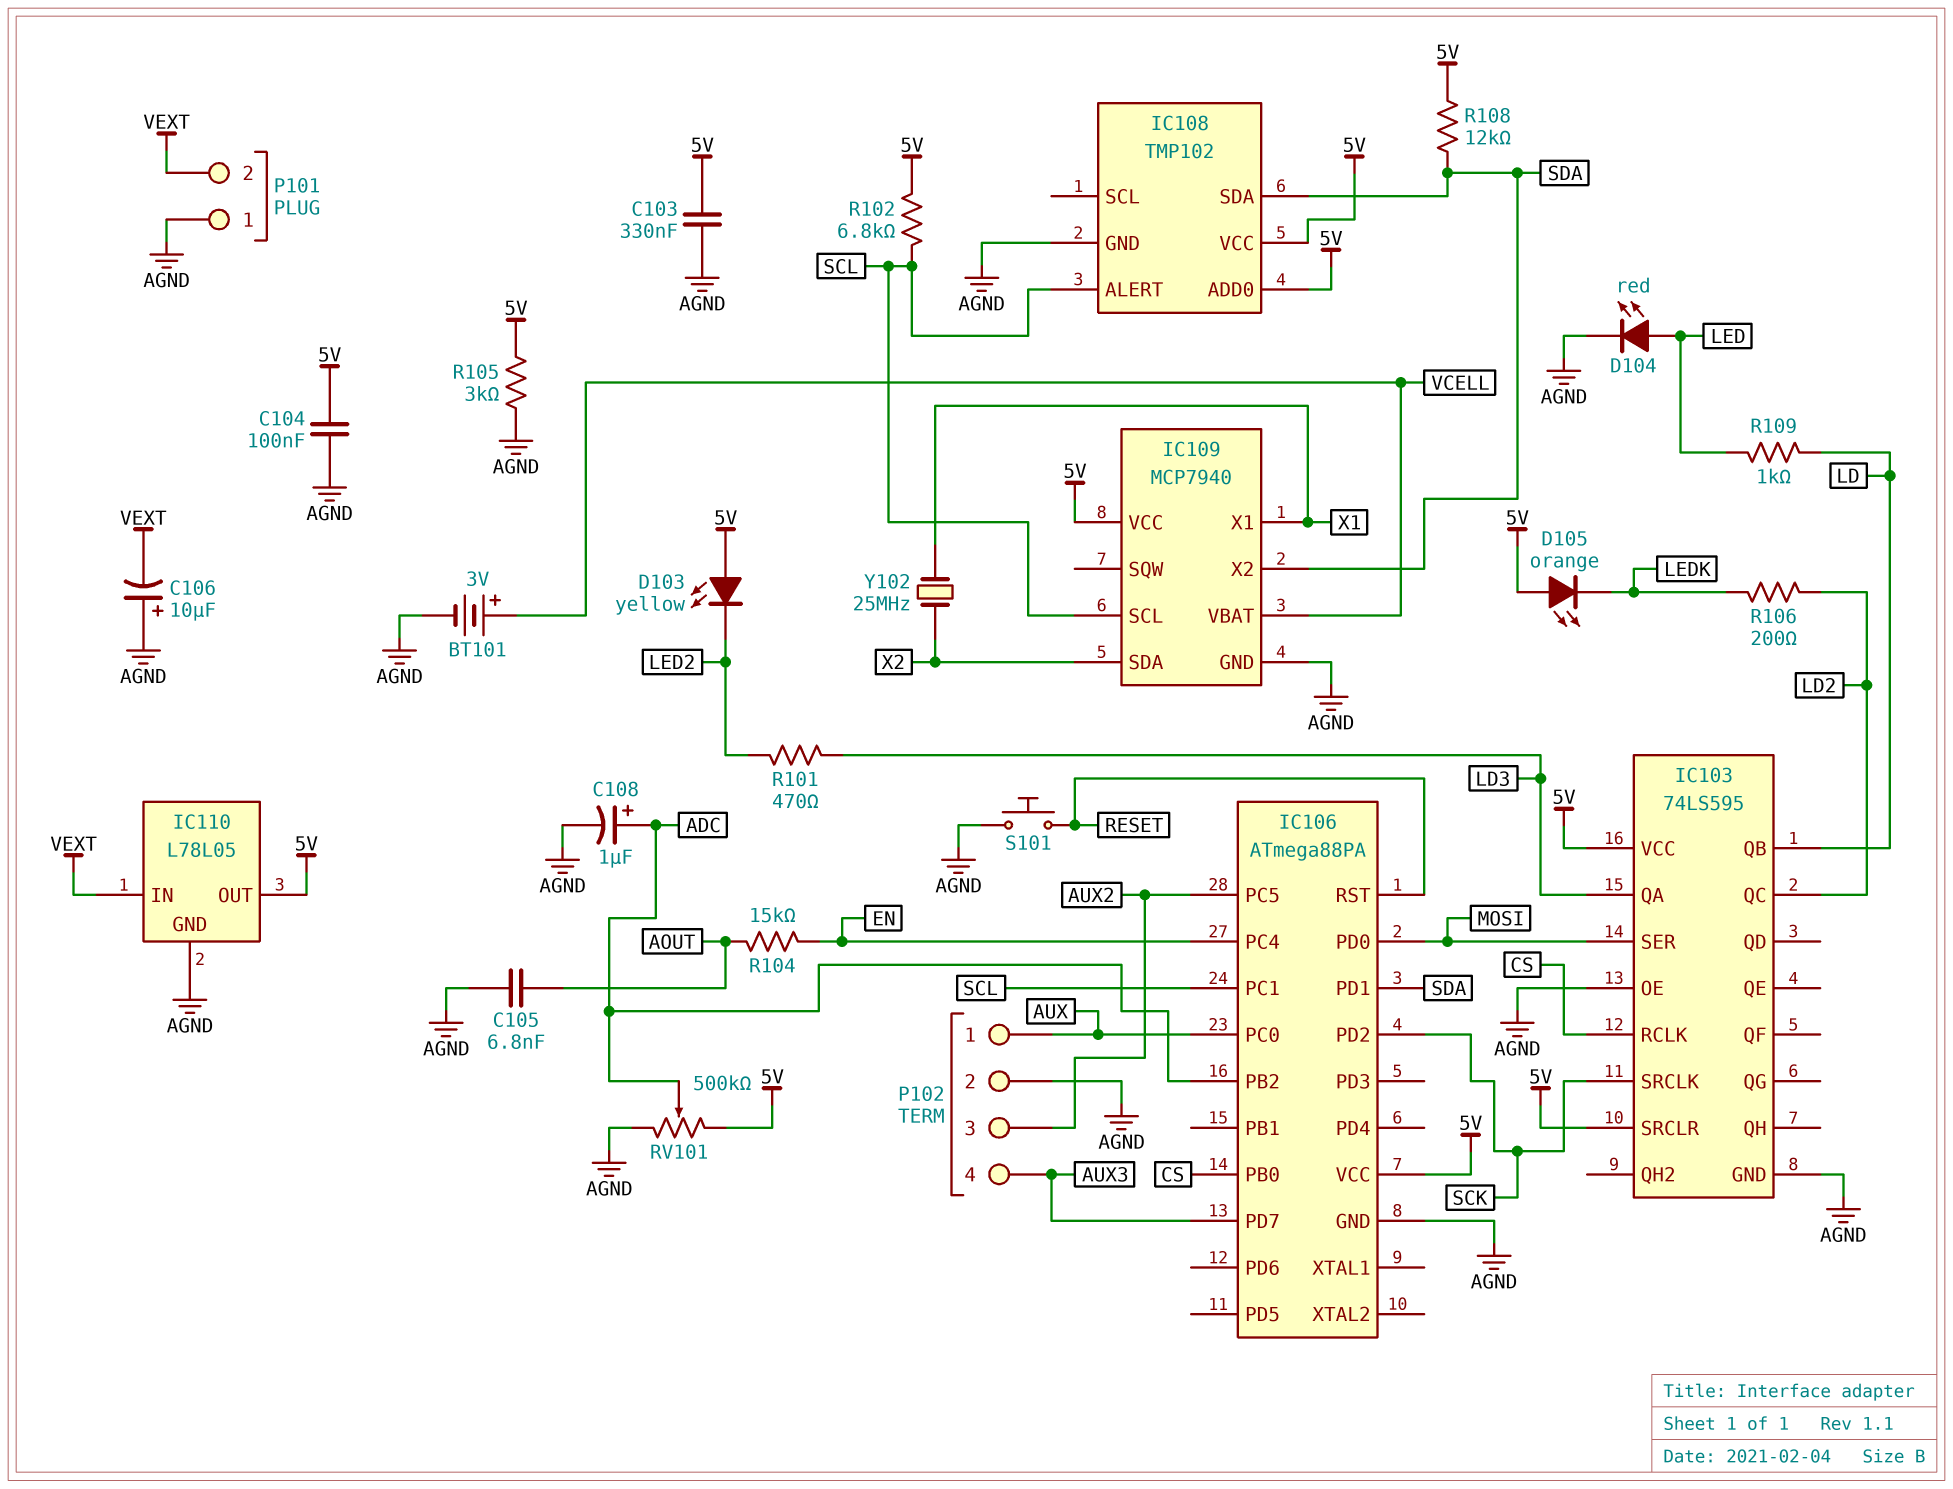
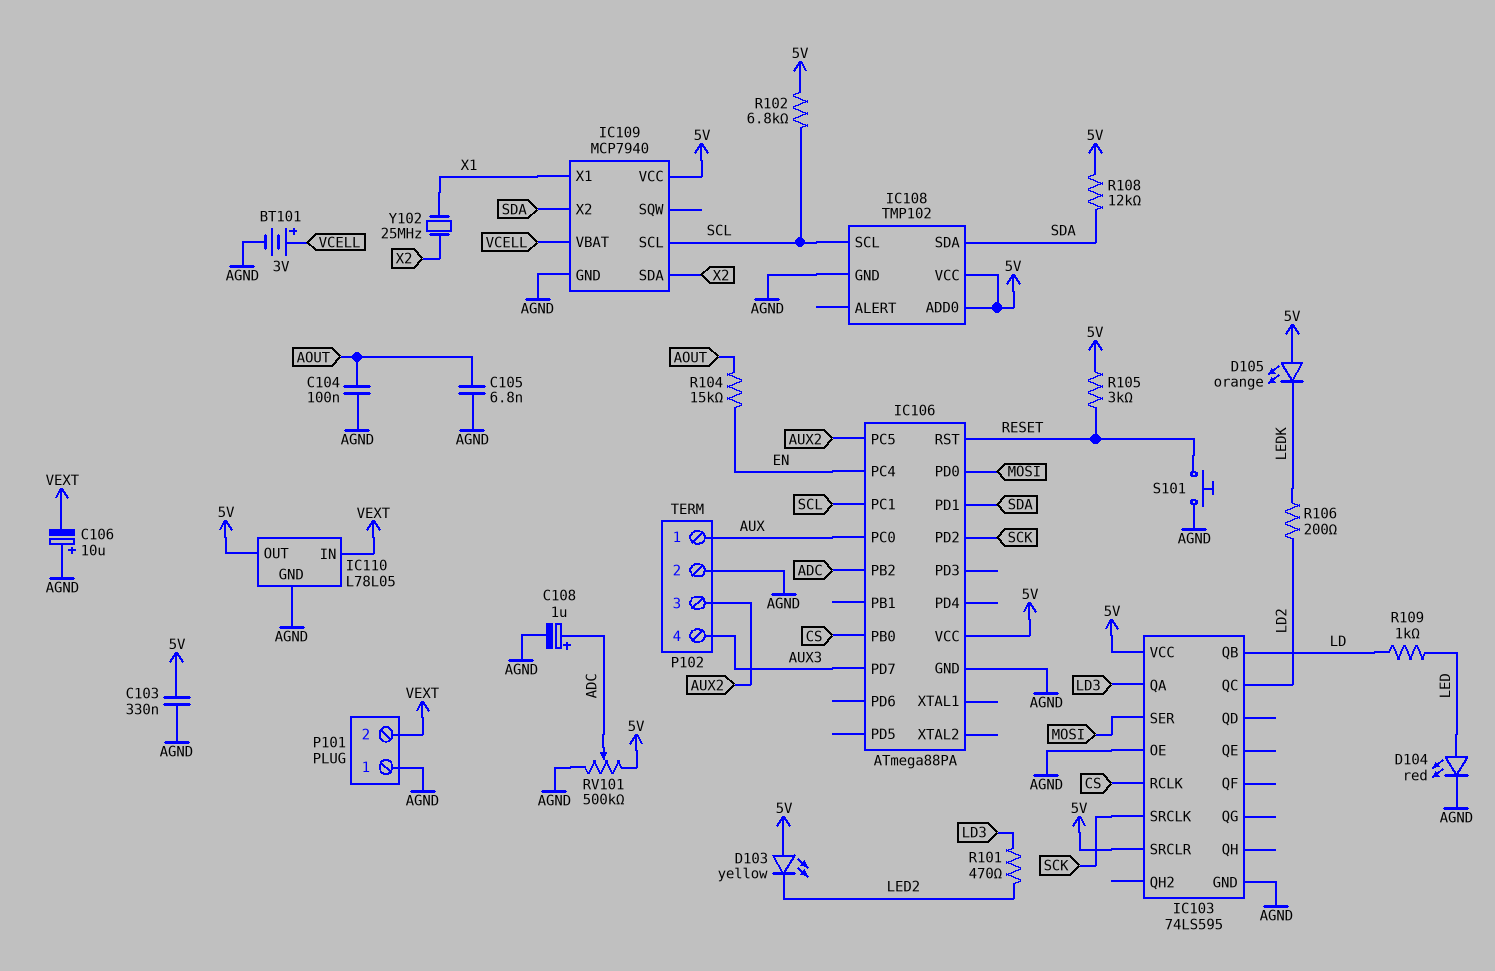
C104: 100nF (5V, AGND) -> 100nF (AGND, AOUT)
IC108 pin ALERT: SCL -> none
IC108 pin SCL: none -> SCL
R105: 3k (5V, AGND) -> 3k (5V, RESET)

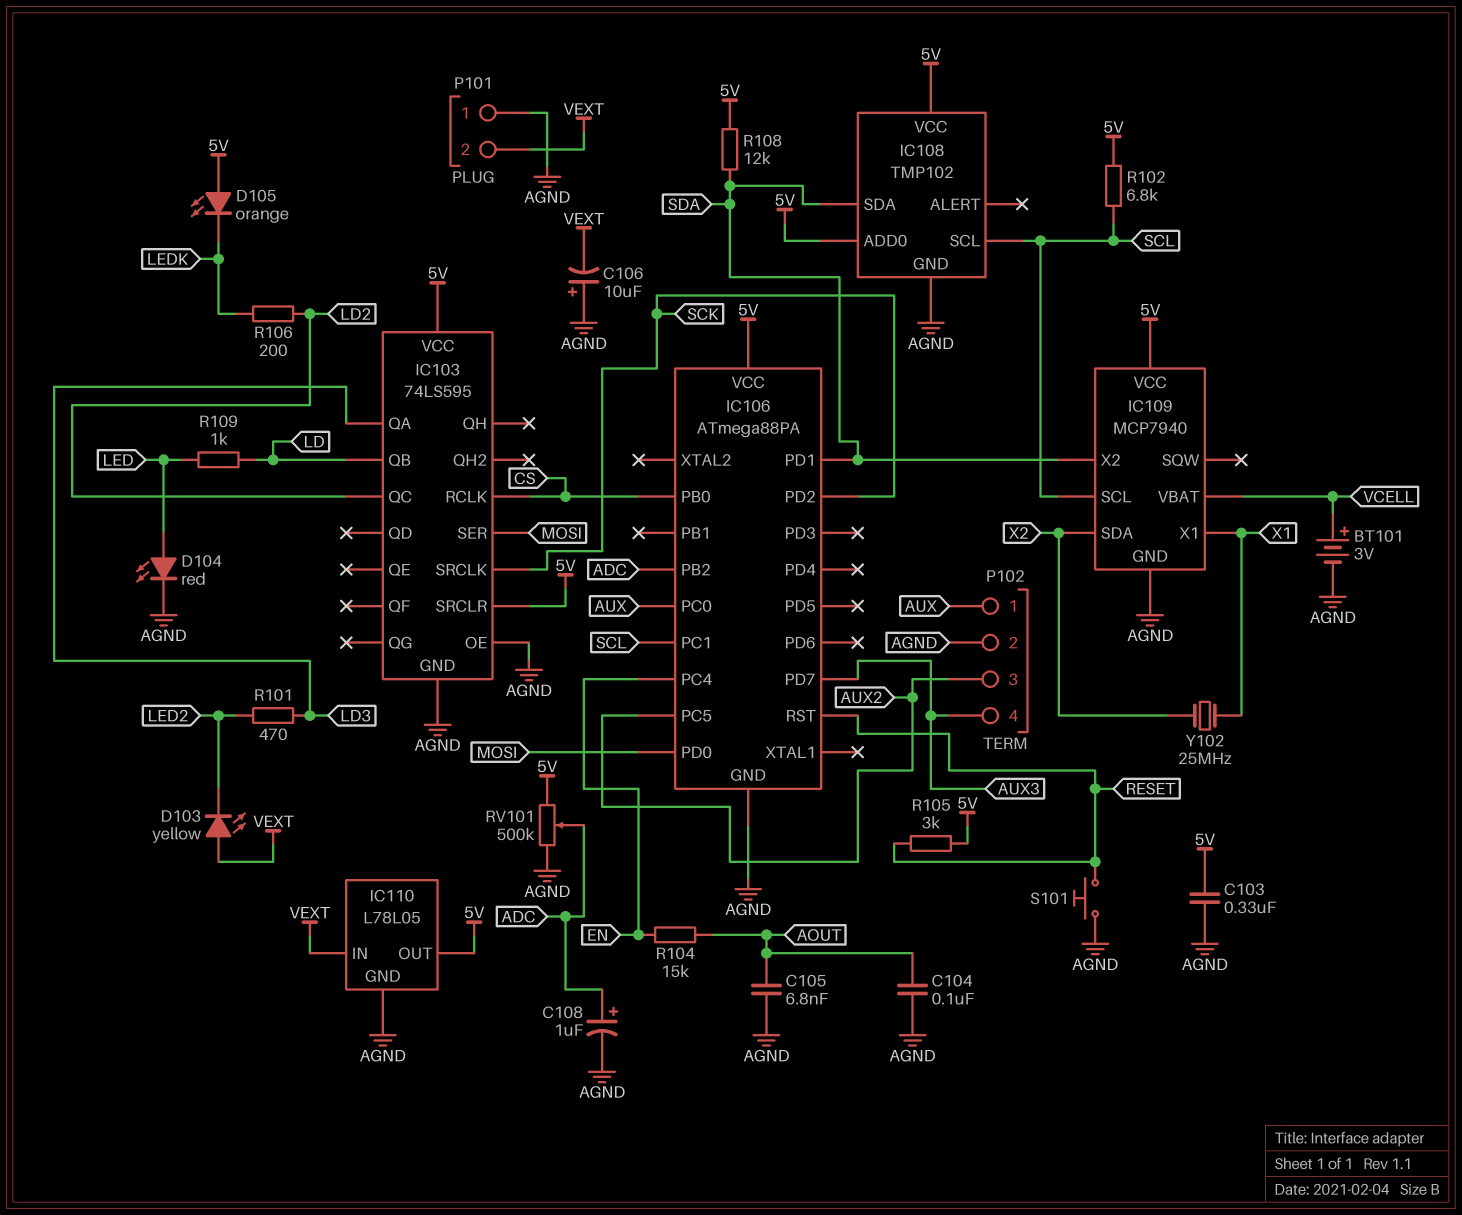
D103: LED yellow (A 5V, K LED2) -> LED yellow (A VEXT, K LED2)

